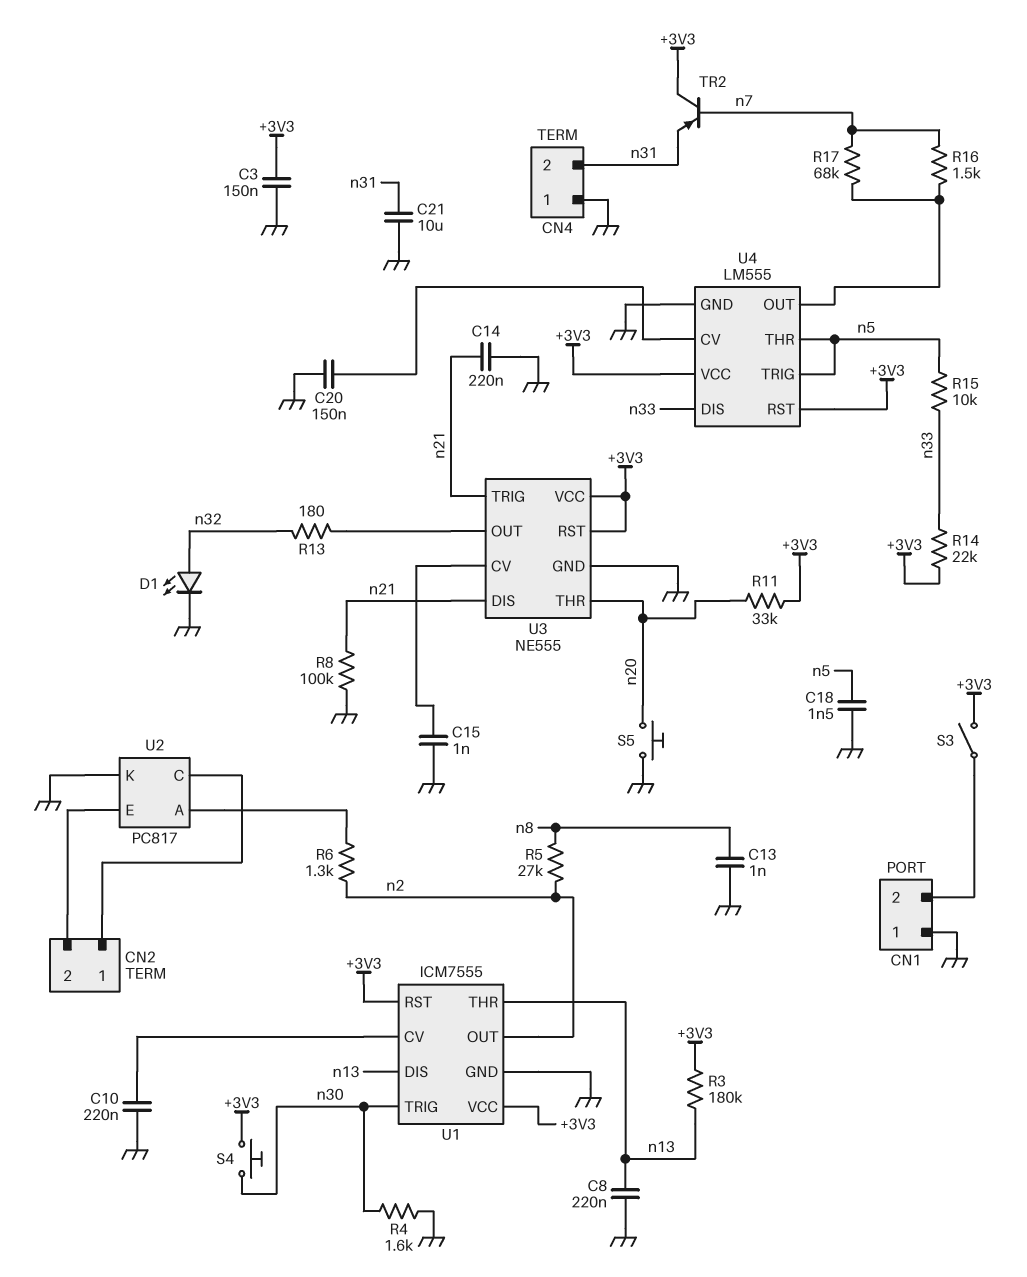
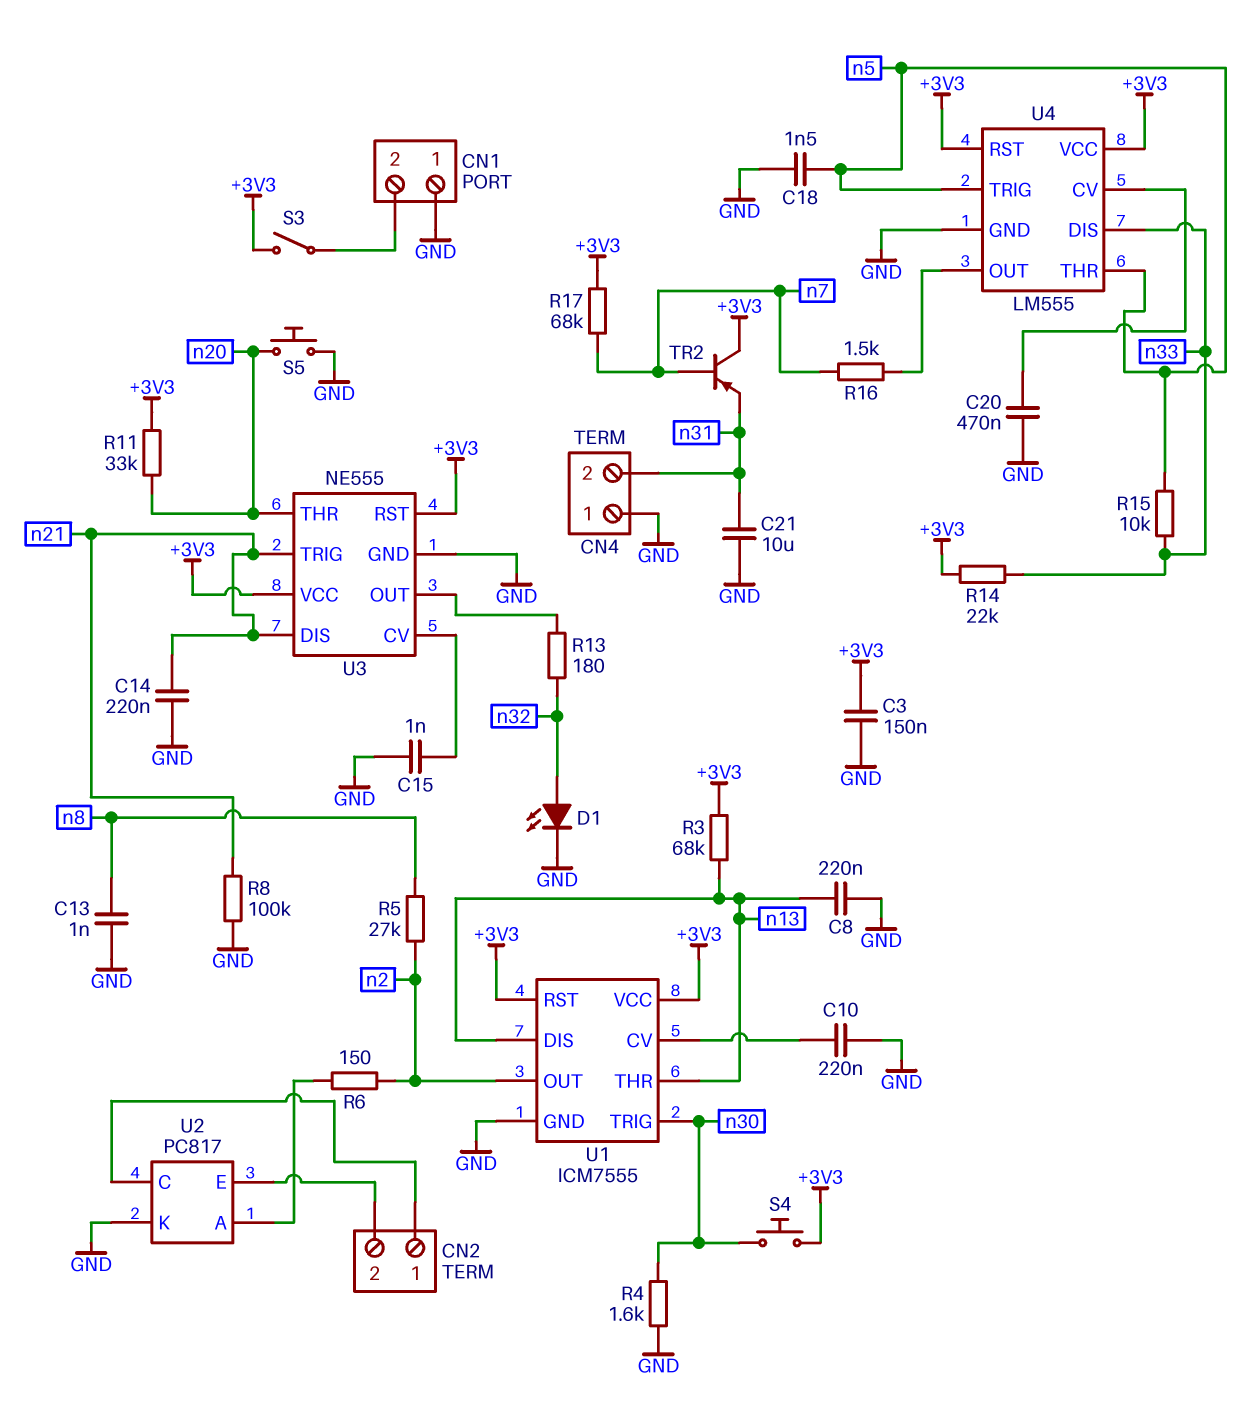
C20: 150nF (GND, U4/CV) -> 470nF (GND, U4/CV)
R3: 180k (+3V3, n13) -> 68k (+3V3, n13)
R6: 1.3k (U2/A, n2) -> 150 (U2/A, n2)
R17: 68k (U4/OUT, n7) -> 68k (+3V3, n7)

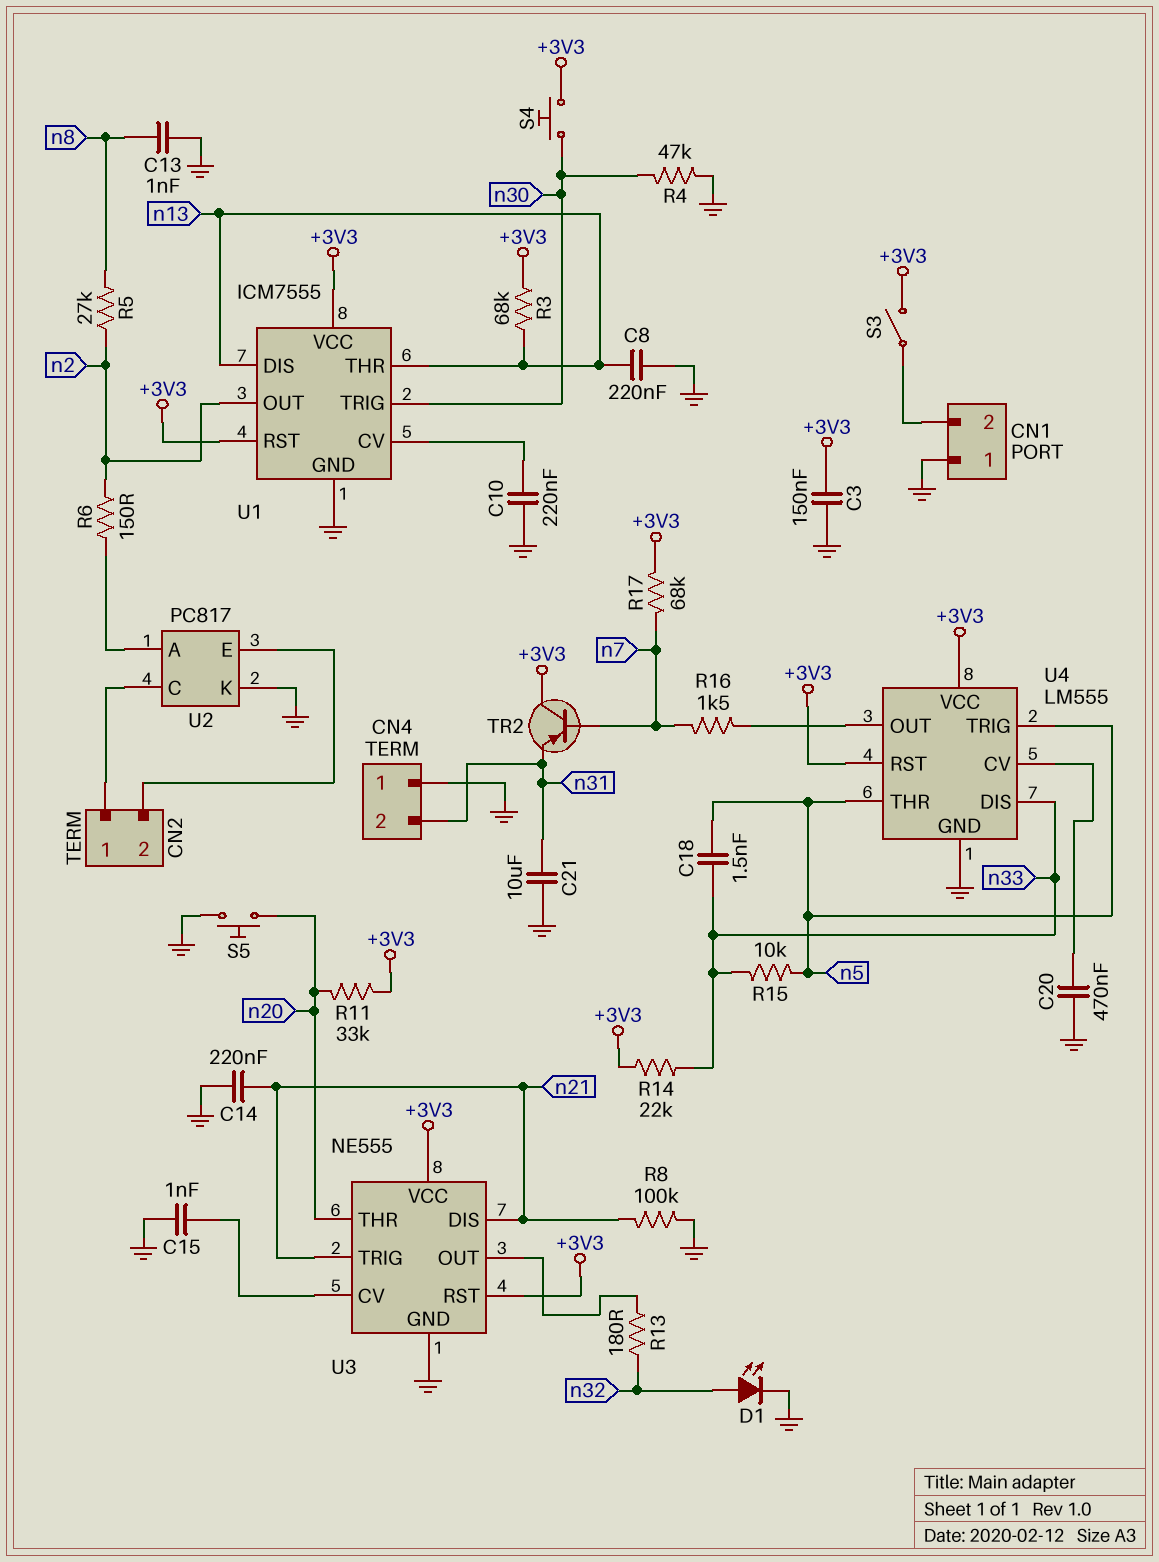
C18: 1.5nF (GND, n5) -> 1.5nF (n5, n33)
R4: 1.6k (GND, n30) -> 47k (GND, n30)

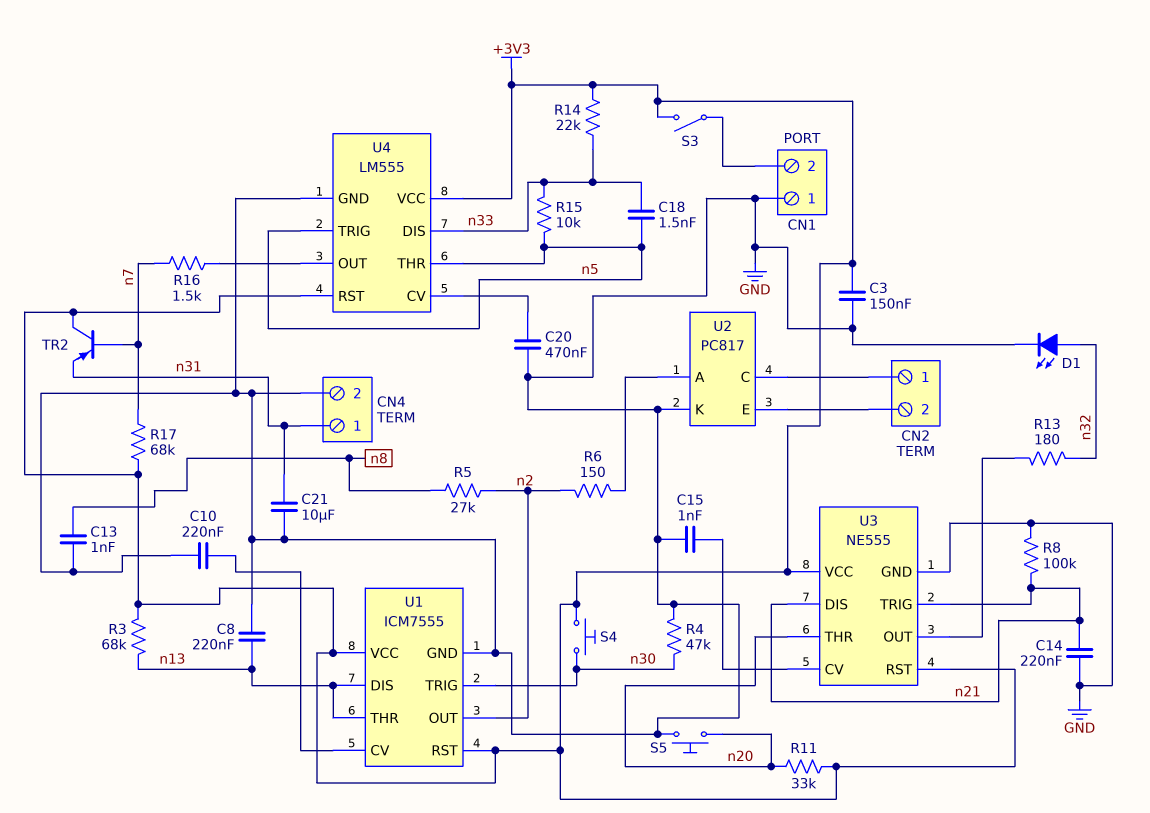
CN4 pin 1: GND -> n31
CN4 pin 2: n31 -> GND

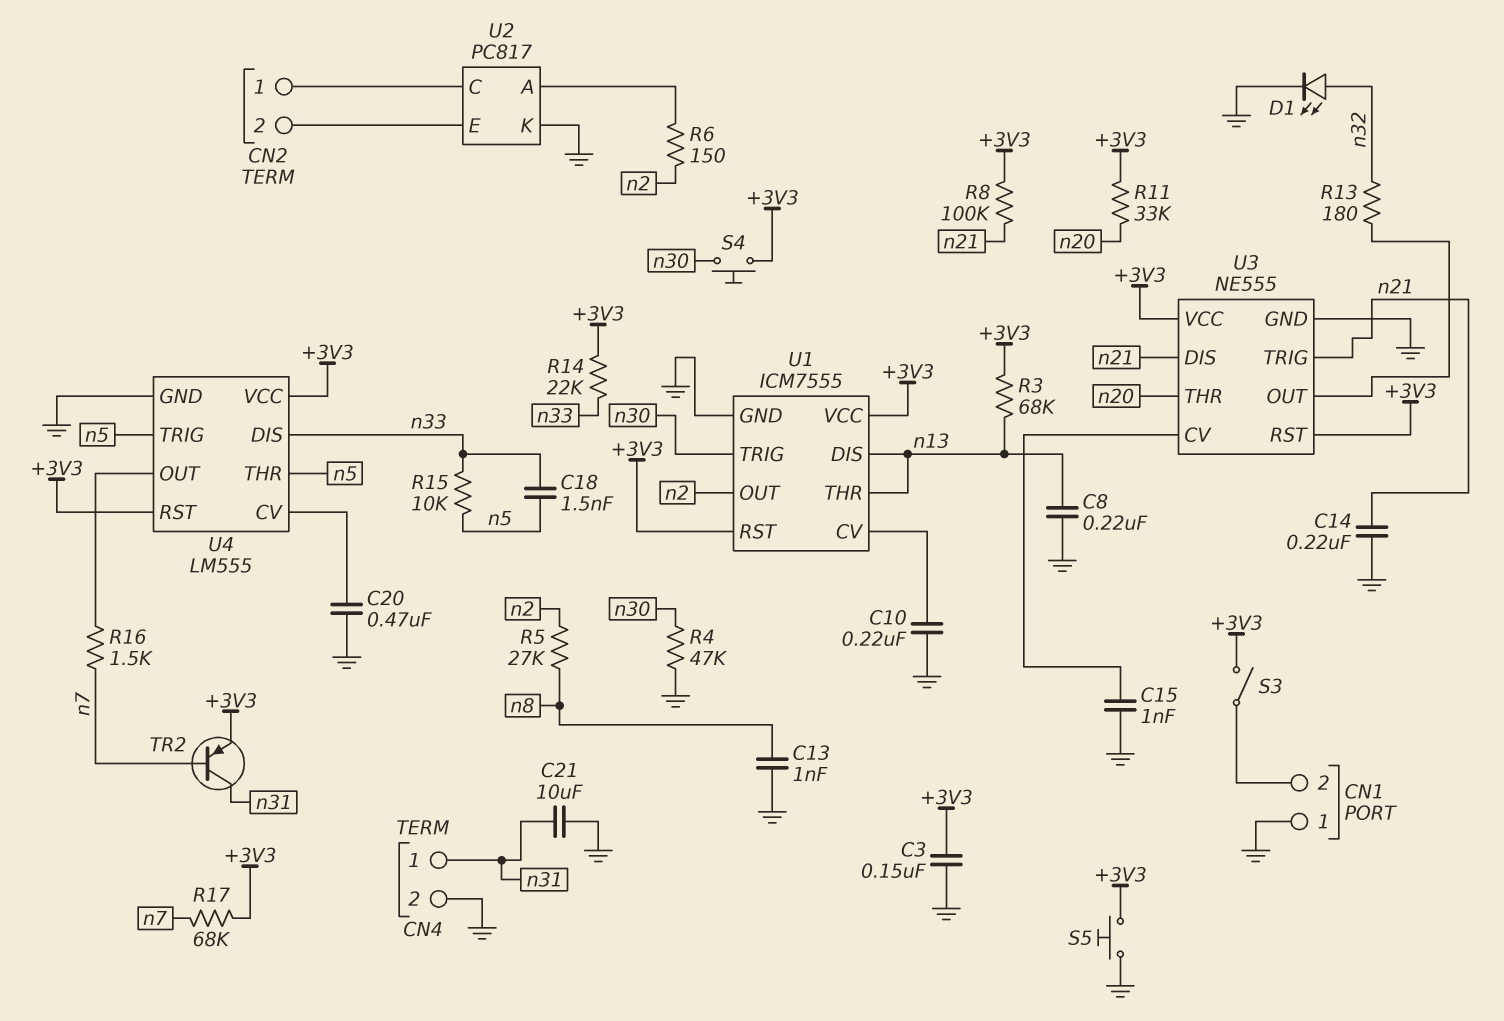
R8: 100k (GND, n21) -> 100k (+3V3, n21)
S5: button (GND, n20) -> button (+3V3, GND)
TR2: PNP (B n7, C +3V3, E n31) -> PNP (B n7, C n31, E +3V3)

